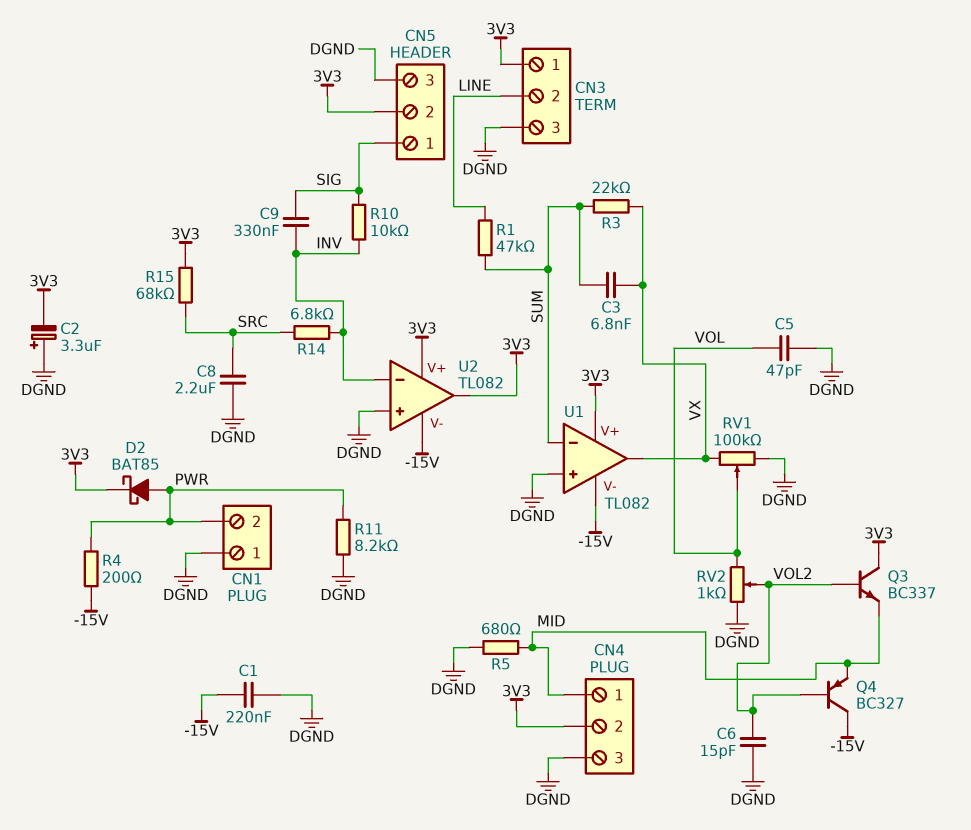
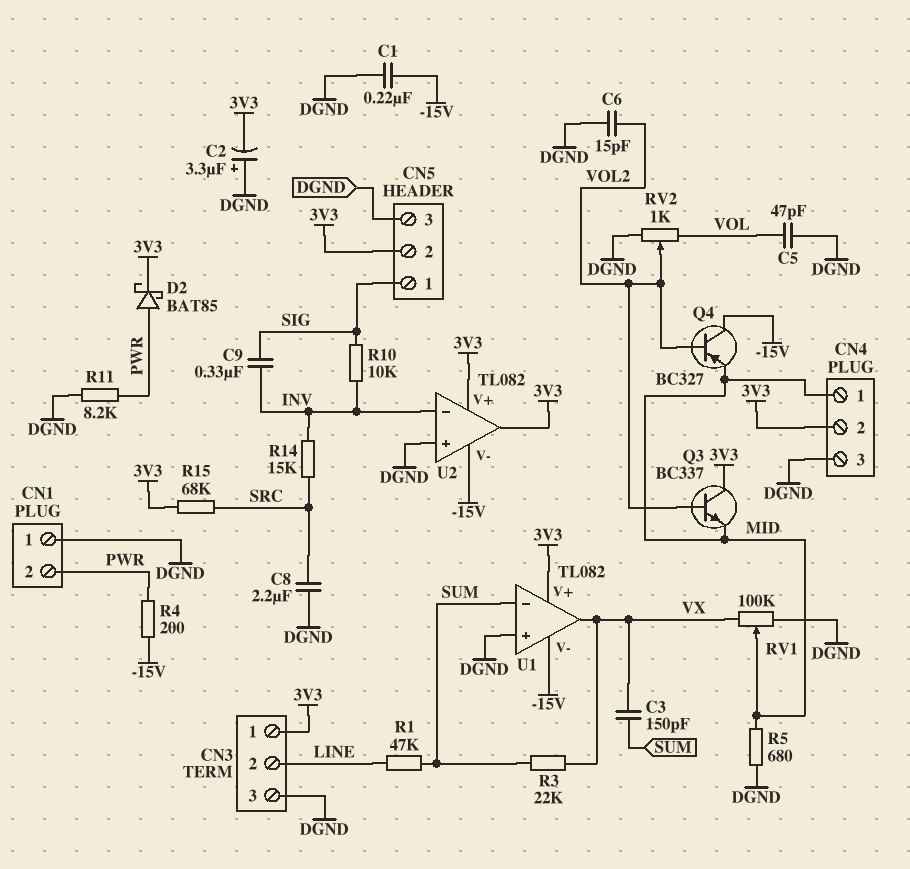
C3: 6.8nF (SUM, VX) -> 150pF (SUM, VX)
R14: 6.8k (INV, SRC) -> 15k (INV, SRC)
RV1: 100k (DGND, VX, wiper VOL) -> 100k (DGND, VX, wiper MID)

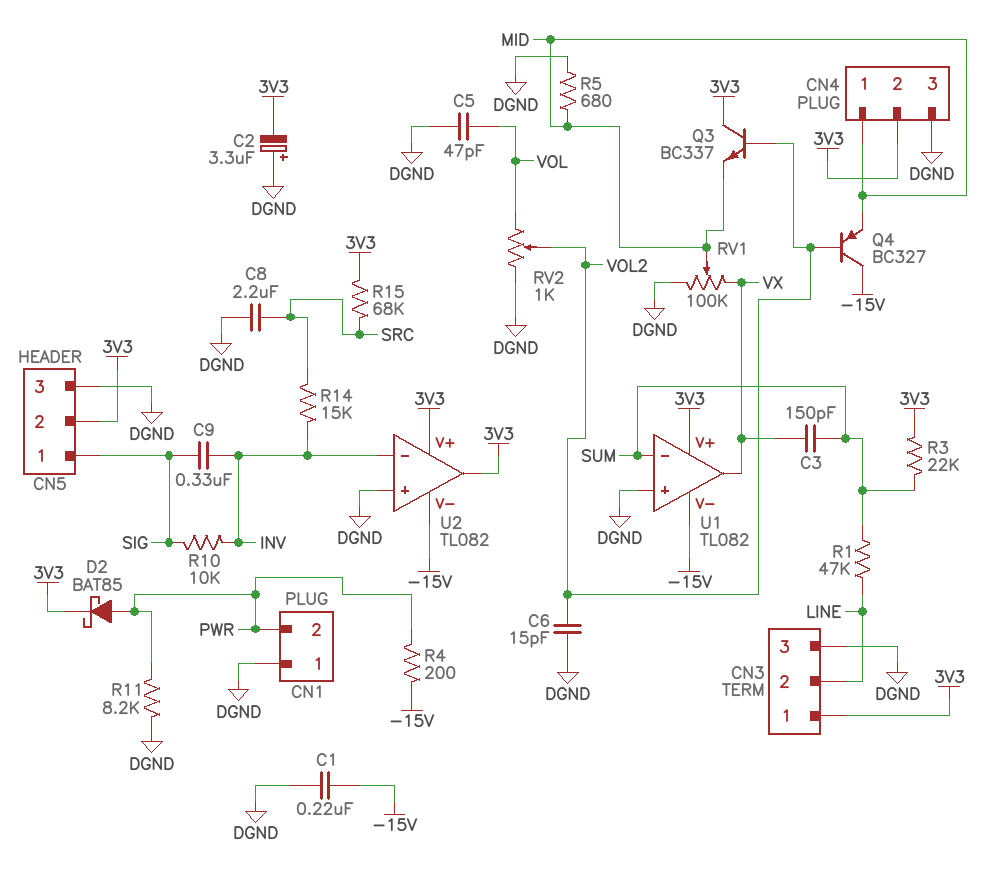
R3: 22k (SUM, VX) -> 22k (3V3, SUM)

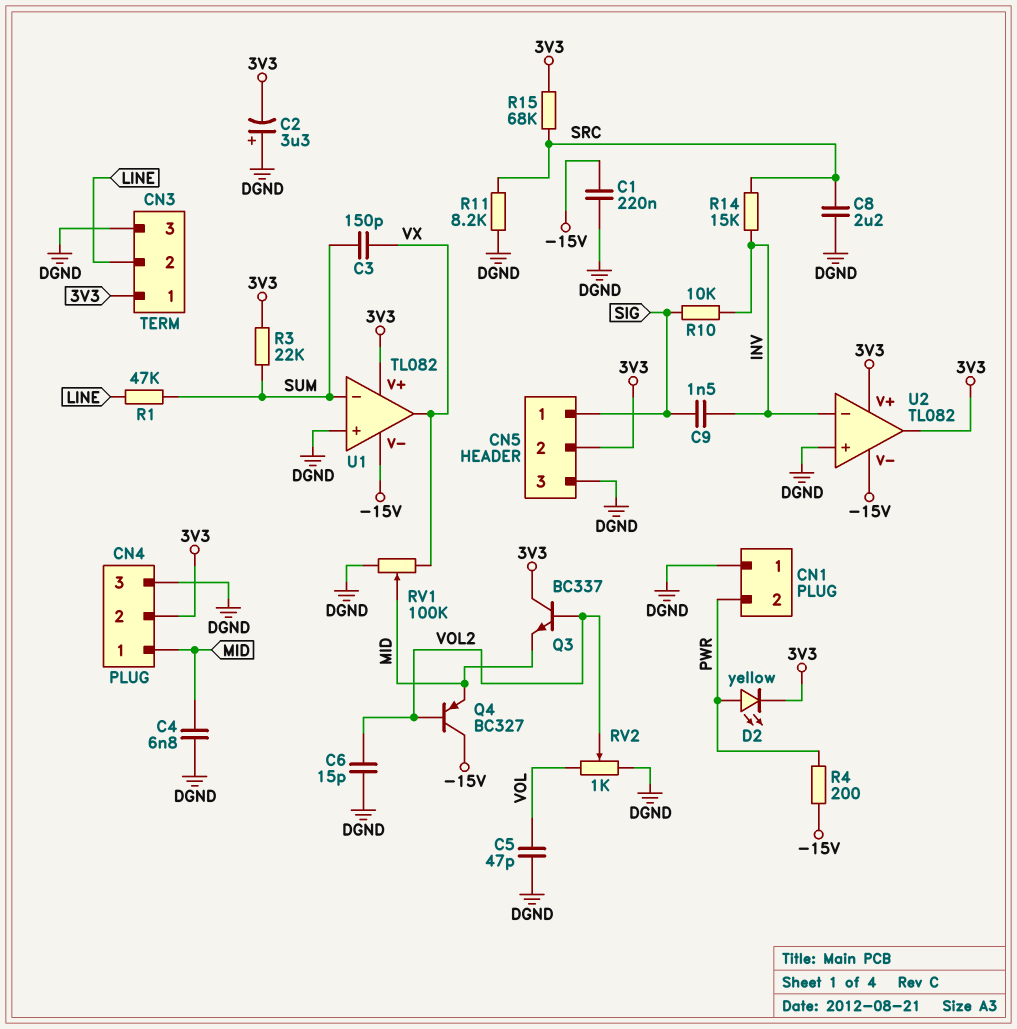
C4: none -> 6.8nF (DGND, MID)
C9: 330nF (INV, SIG) -> 1.5nF (INV, SIG)
D2: schottky BAT85 (A PWR, K 3V3) -> LED yellow (A PWR, K 3V3)
R5: 680 (DGND, MID) -> none
R11: 8.2k (DGND, PWR) -> 8.2k (DGND, SRC)

